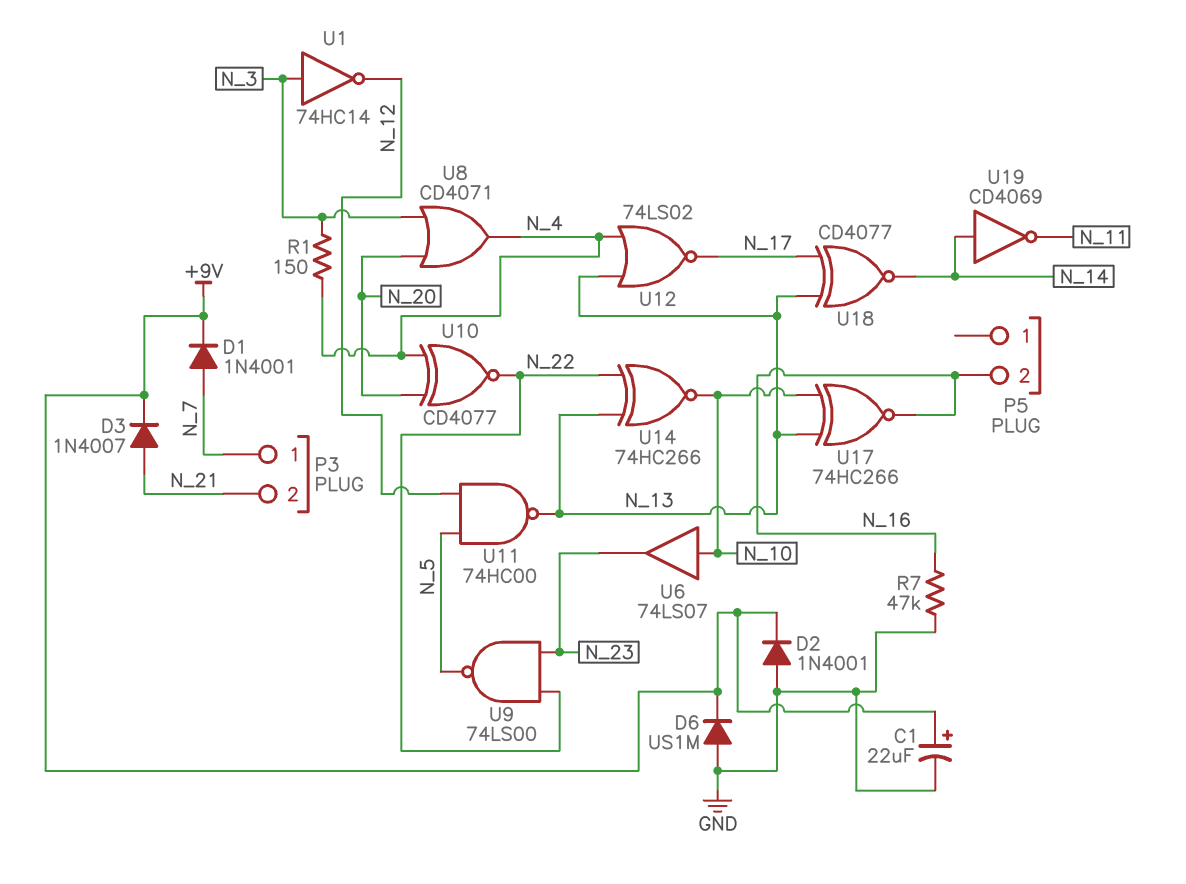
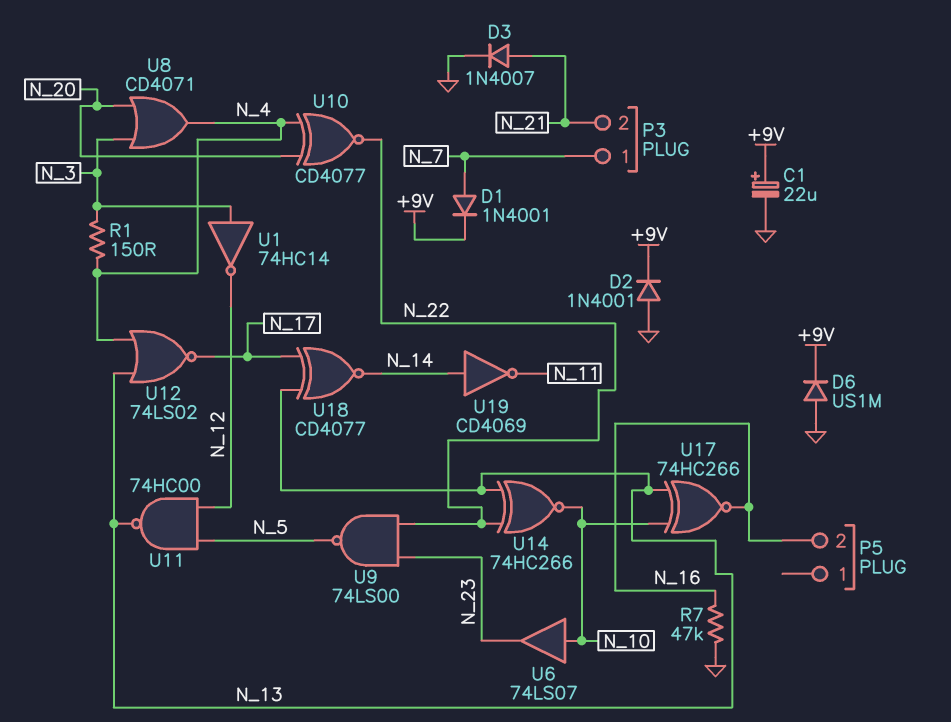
D3: diode 1N4007 (A N_21, K +9V) -> diode 1N4007 (A N_21, K GND)

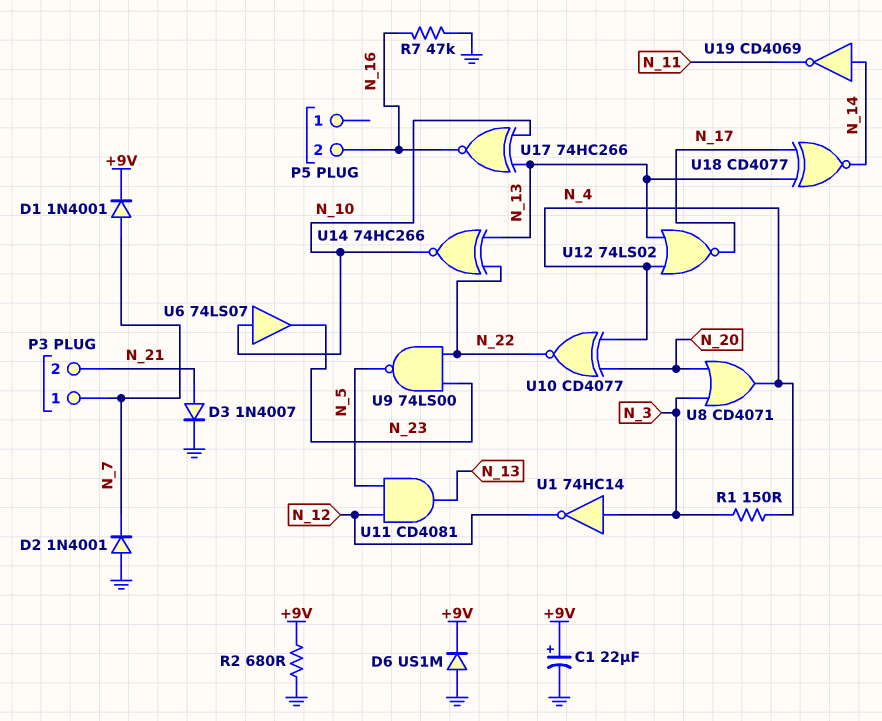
D2: diode 1N4001 (A GND, K +9V) -> diode 1N4001 (A GND, K N_7)
R2: none -> 680 (+9V, GND)
U11: NAND 74HC00 (in N_5, in N_12, out N_13) -> AND CD4081 (in N_5, in N_12, out N_13)

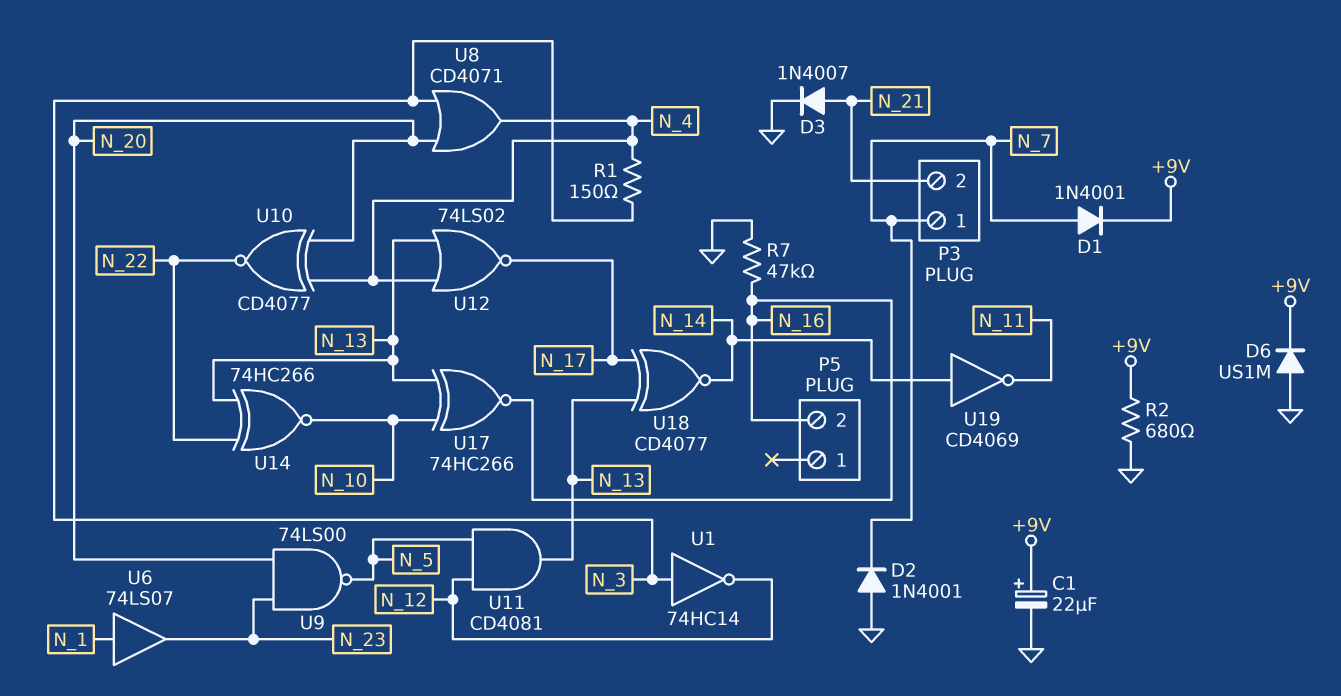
U6: buffer 74LS07 (in N_10, out N_23) -> buffer 74LS07 (in N_1, out N_23)
U9: NAND 74LS00 (in N_22, in N_23, out N_5) -> NAND 74LS00 (in N_20, in N_23, out N_5)

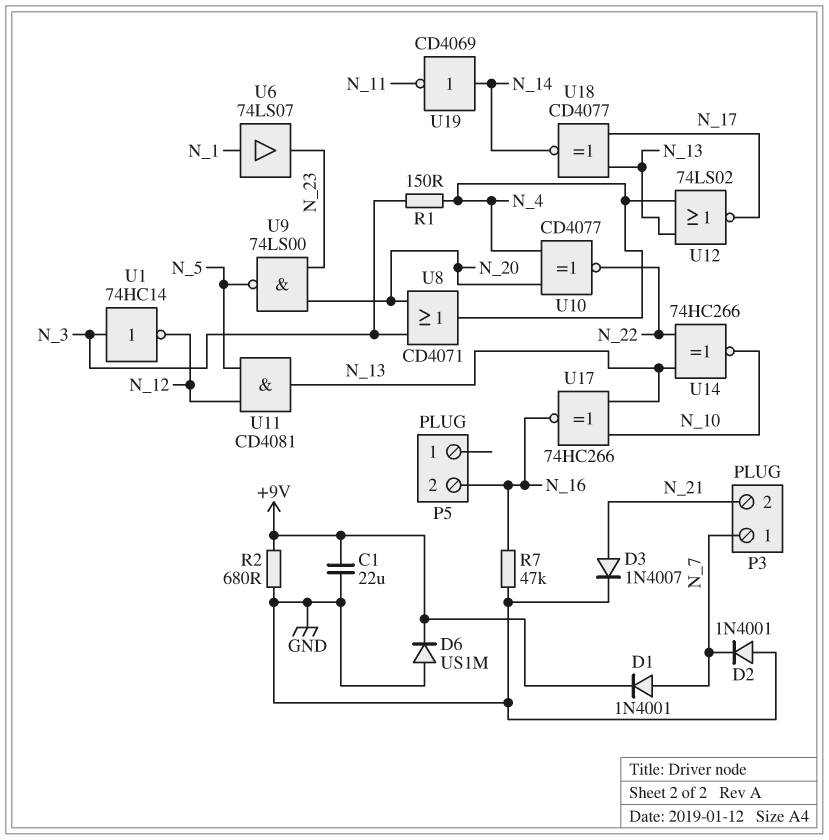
C1: 22uF (plus +9V, minus GND) -> 22uF (+9V, GND)

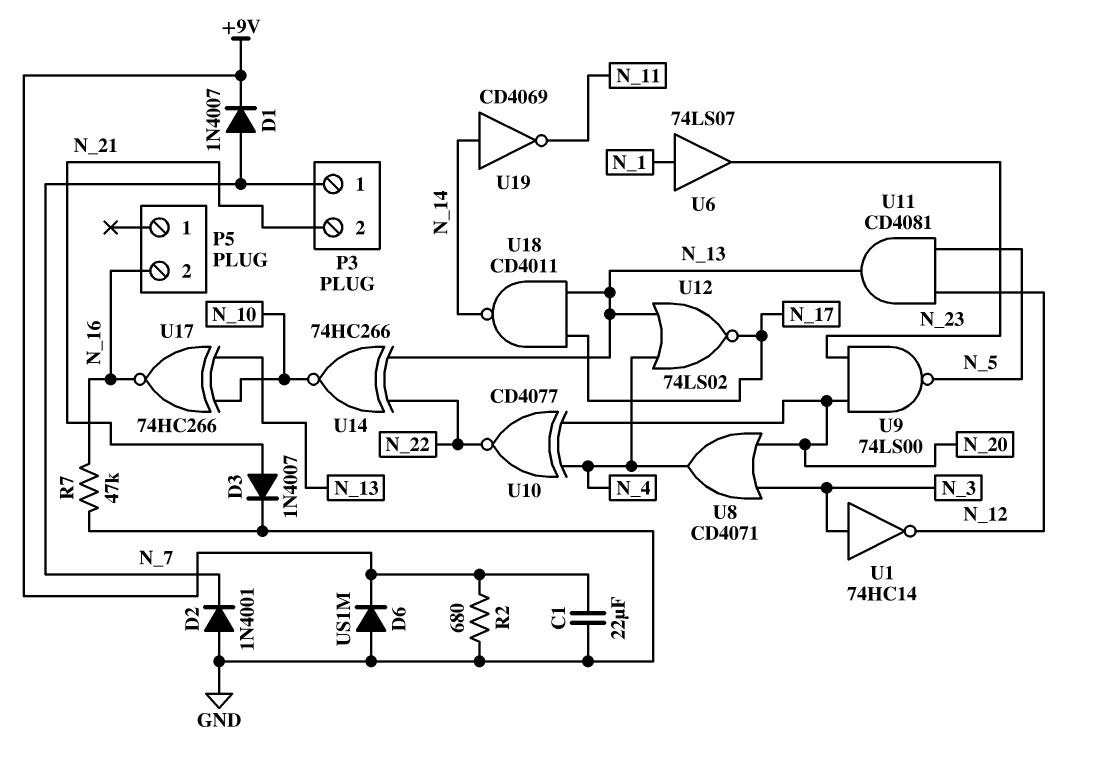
D1: diode 1N4001 (A N_7, K +9V) -> diode 1N4007 (A N_7, K +9V)
R1: 150 (N_3, N_4) -> none
U18: XNOR CD4077 (in N_13, in N_17, out N_14) -> NAND CD4011 (in N_13, in N_17, out N_14)

